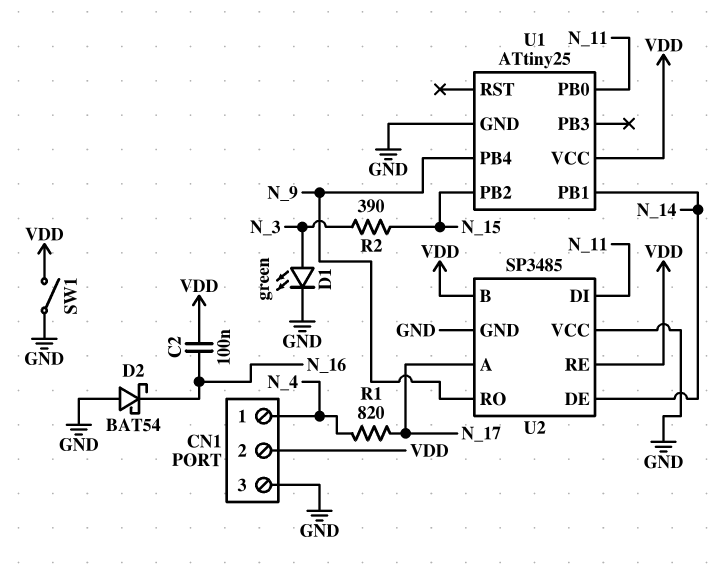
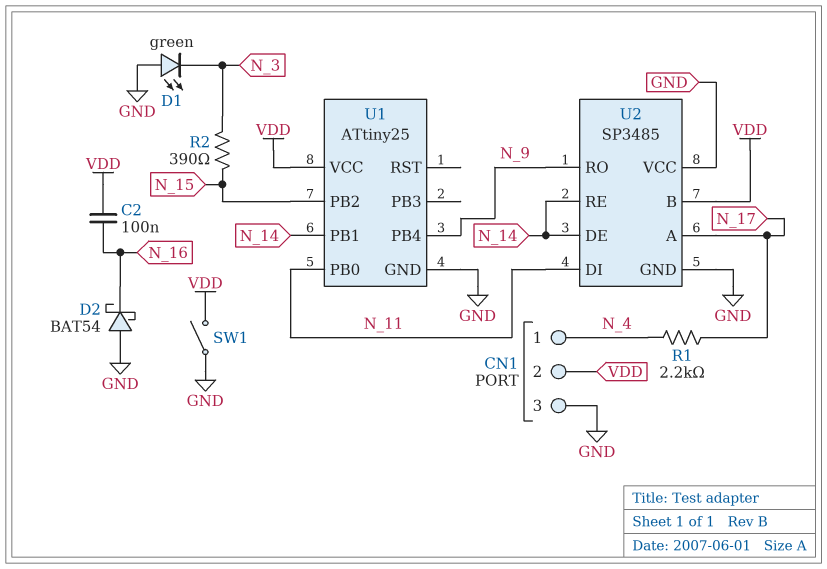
D1: LED green (A N_3, K GND) -> LED green (A GND, K N_3)
R1: 820 (N_4, N_17) -> 2.2k (N_4, N_17)
U2 pin RE: VDD -> N_14

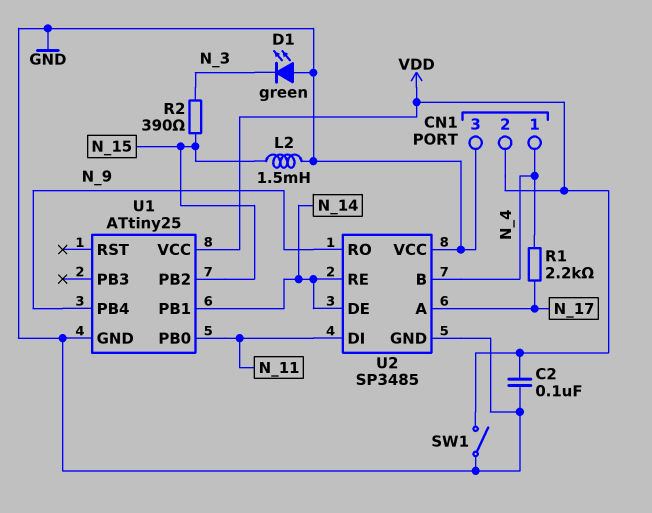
C2: 100nF (N_16, VDD) -> 100nF (GND, VDD)
D2: schottky BAT54 (A GND, K N_16) -> none
L2: none -> 1.5mH (GND, N_15)
U2 pin B: VDD -> N_4

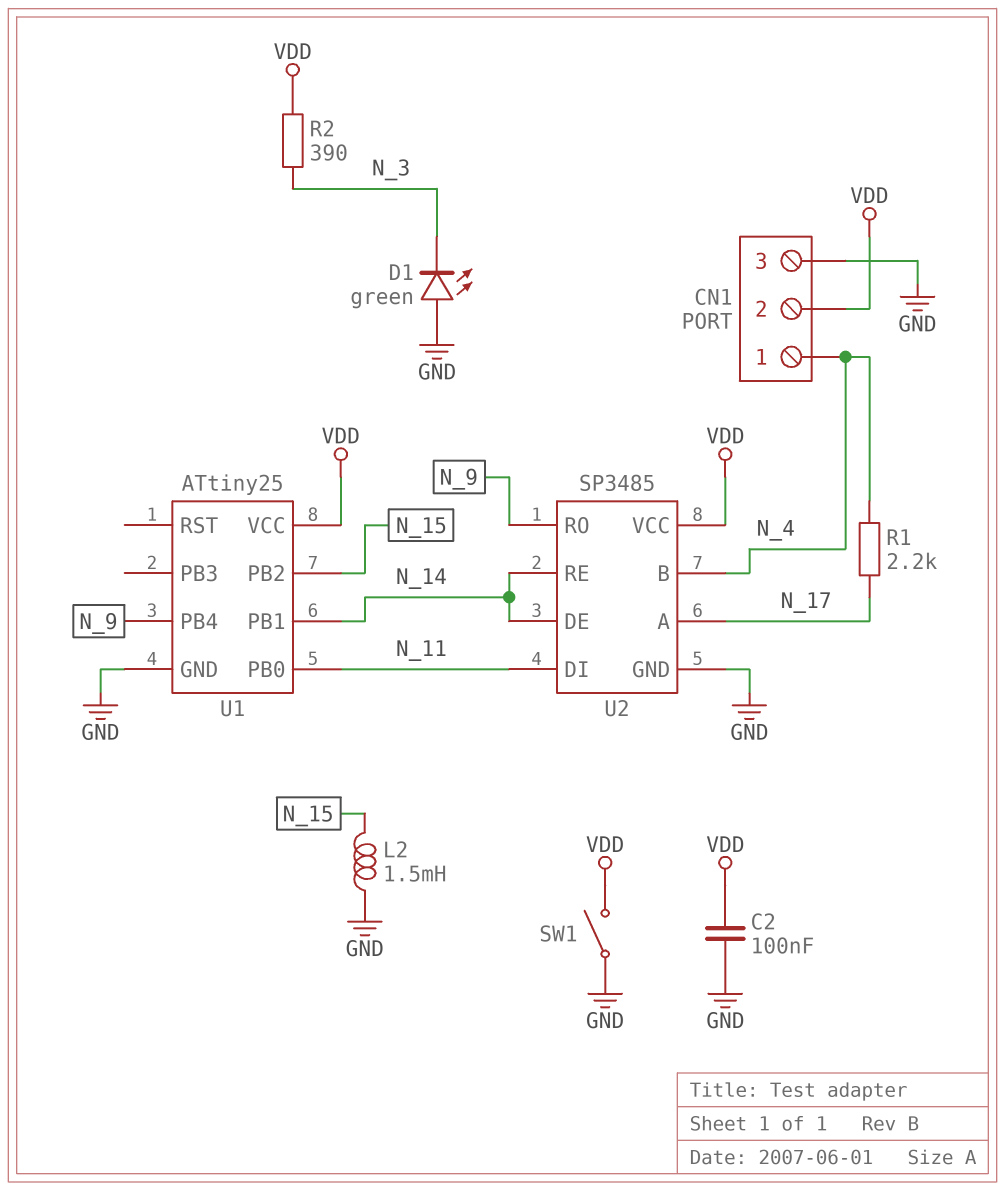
R2: 390 (N_3, N_15) -> 390 (N_3, VDD)
U2 pin VCC: GND -> VDD

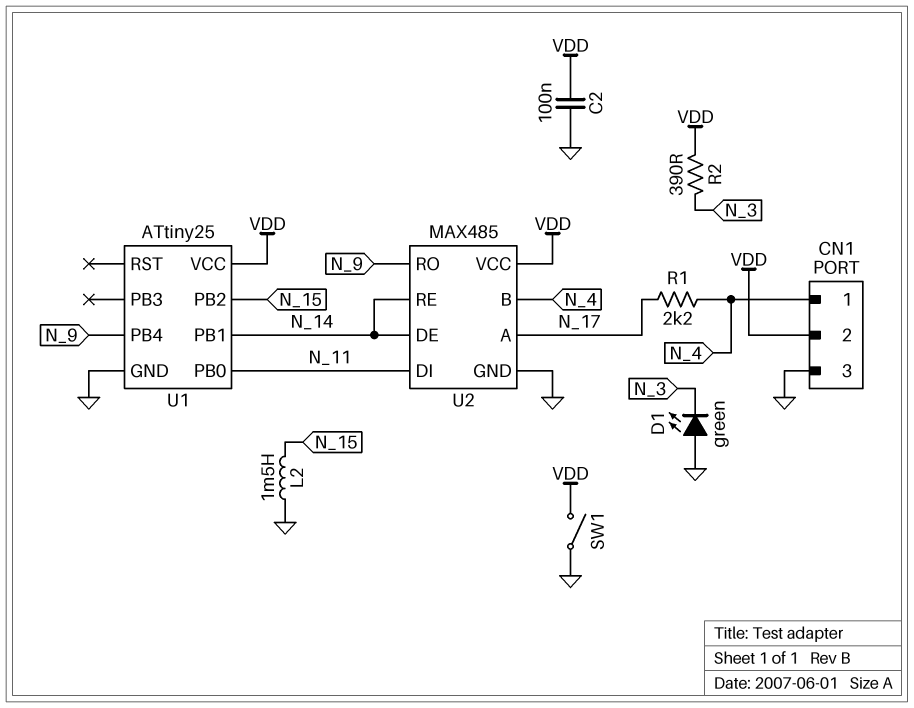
U2: SP3485 -> MAX485

